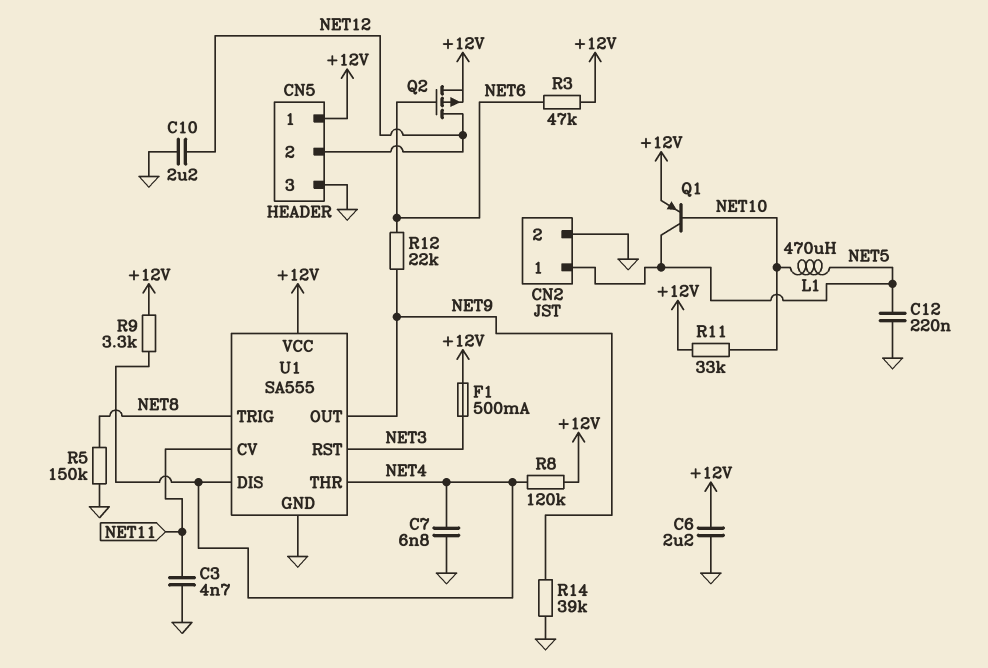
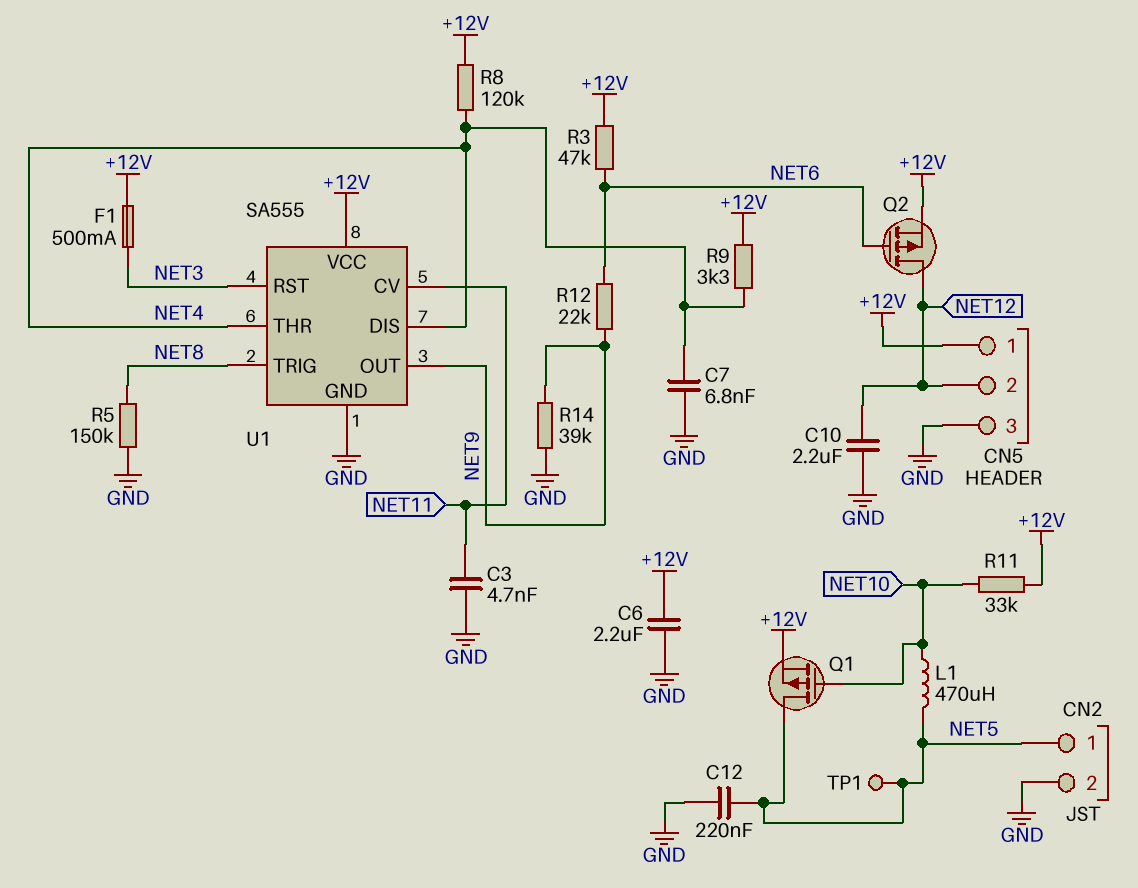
Q1: PNP (B NET10, C NET5, E +12V) -> PMOS (G NET10, D NET5, S +12V)
TP1: none -> test point (NET5)

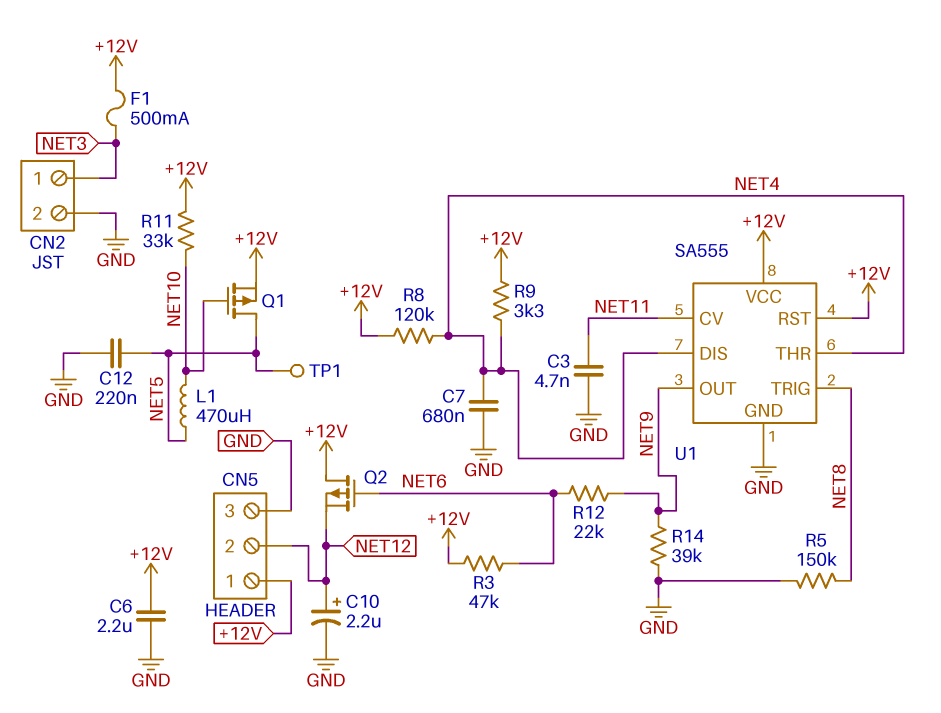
C7: 6.8nF (GND, NET4) -> 680nF (GND, NET4)
C10: 2.2uF (GND, NET12) -> 2.2uF (plus NET12, minus GND)
CN2 pin 1: NET5 -> NET3
Q2: PMOS (G NET6, D NET12, S +12V) -> PMOS (G NET6, D +12V, S NET12)
U1 pin RST: NET3 -> +12V

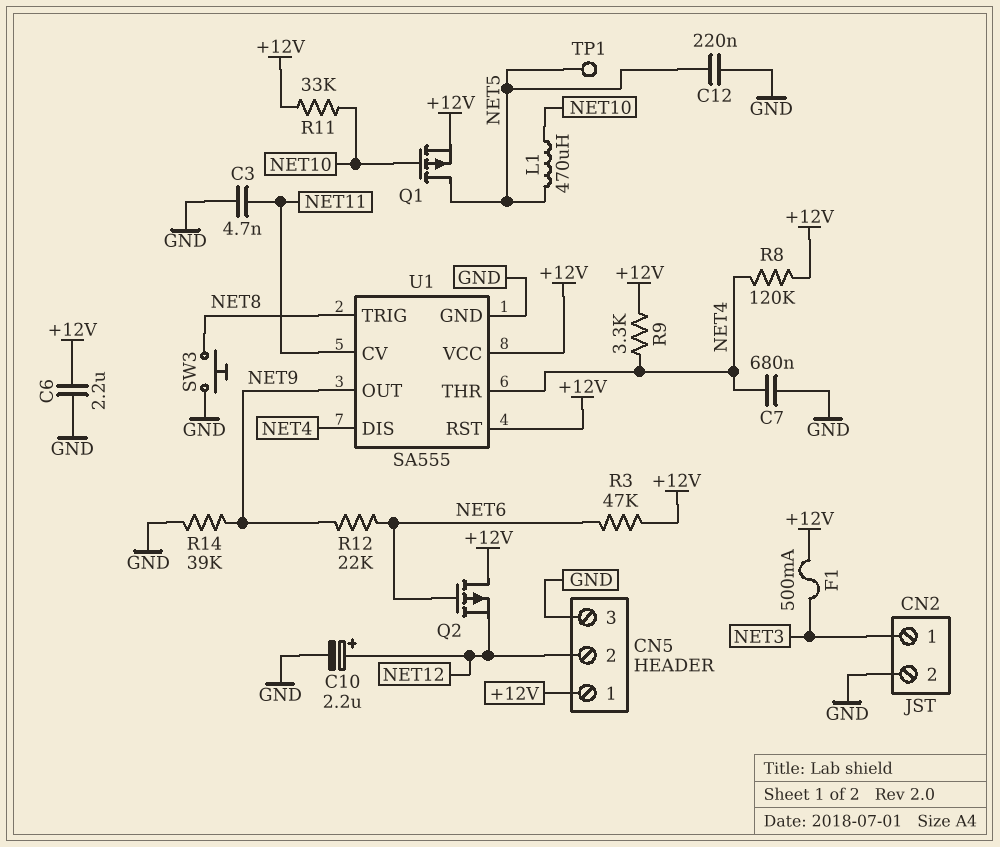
R5: 150k (GND, NET8) -> none
SW3: none -> button (GND, NET8)

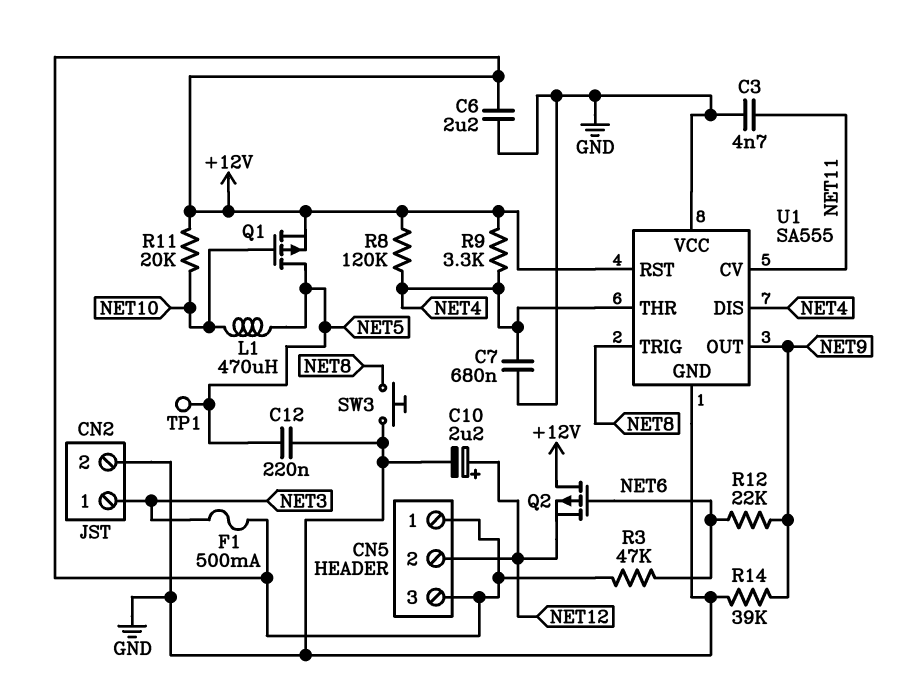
CN5 pin 3: GND -> +12V
R11: 33k (+12V, NET10) -> 20k (+12V, NET10)
U1 pin VCC: +12V -> GND

